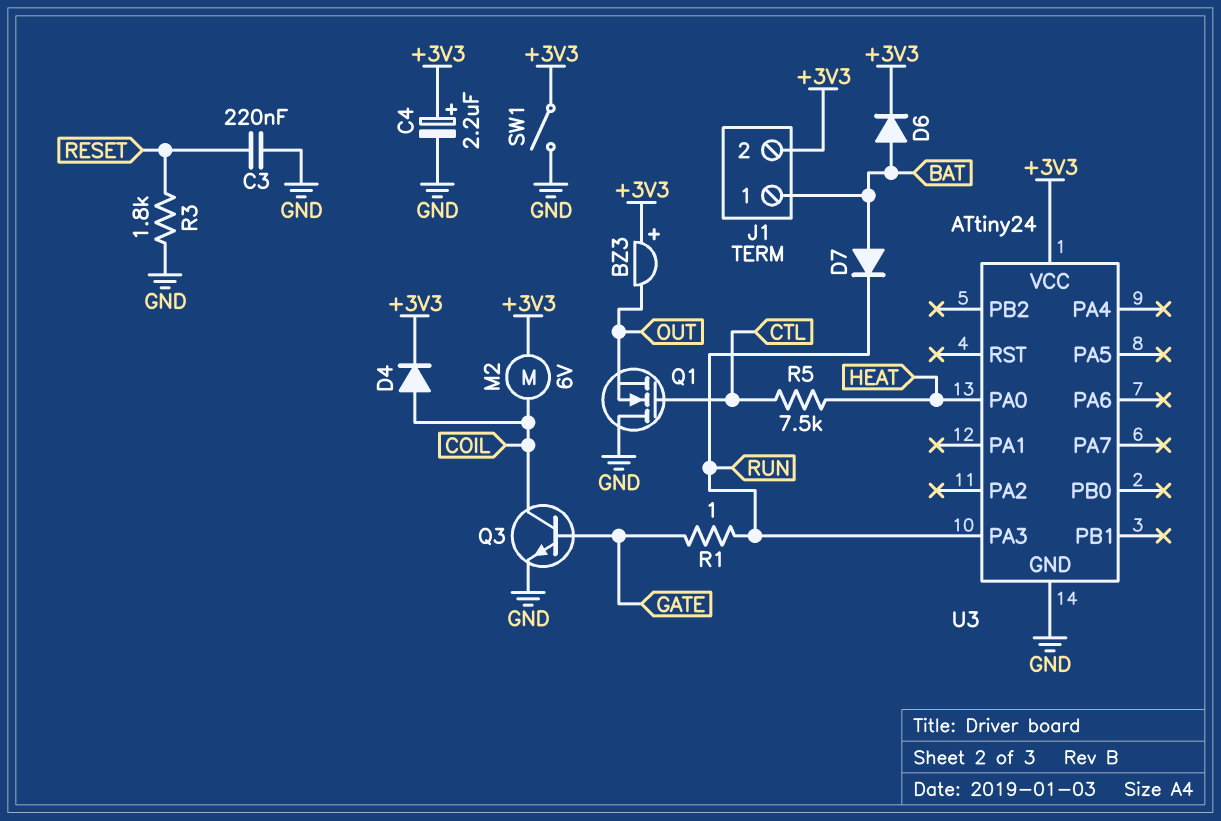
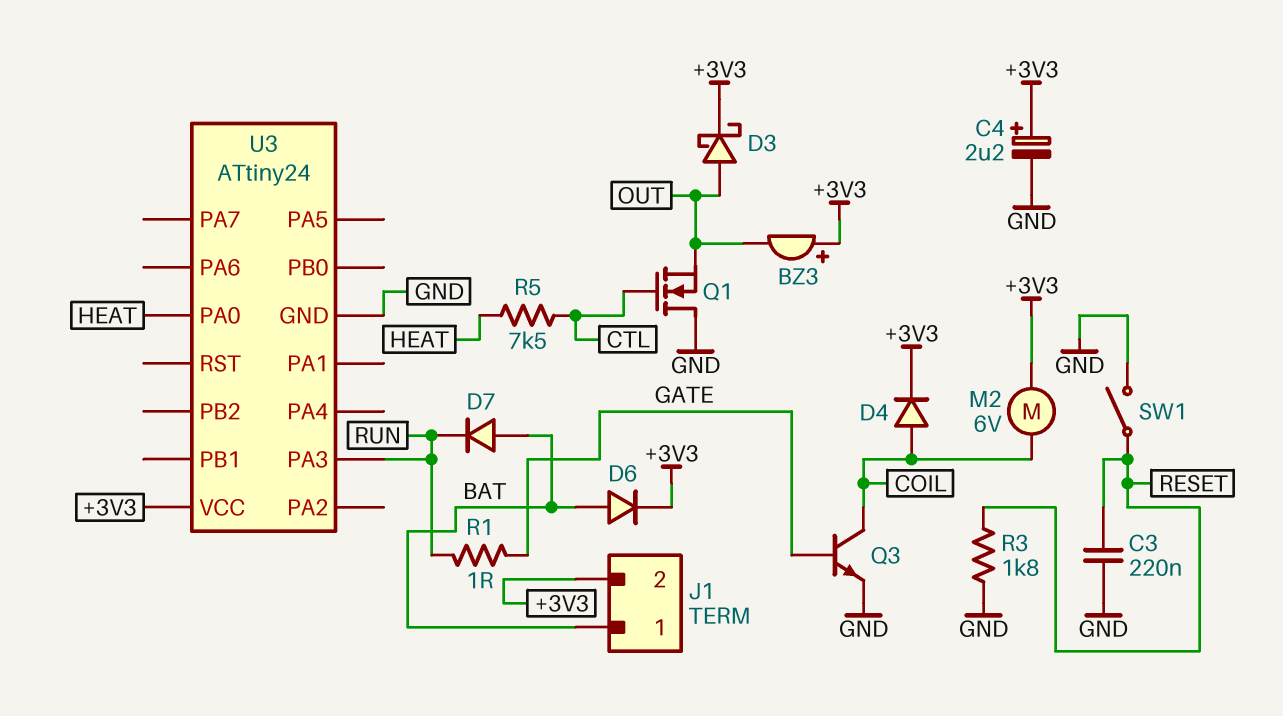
D3: none -> schottky (A OUT, K +3V3)
SW1: switch (+3V3, GND) -> switch (GND, RESET)

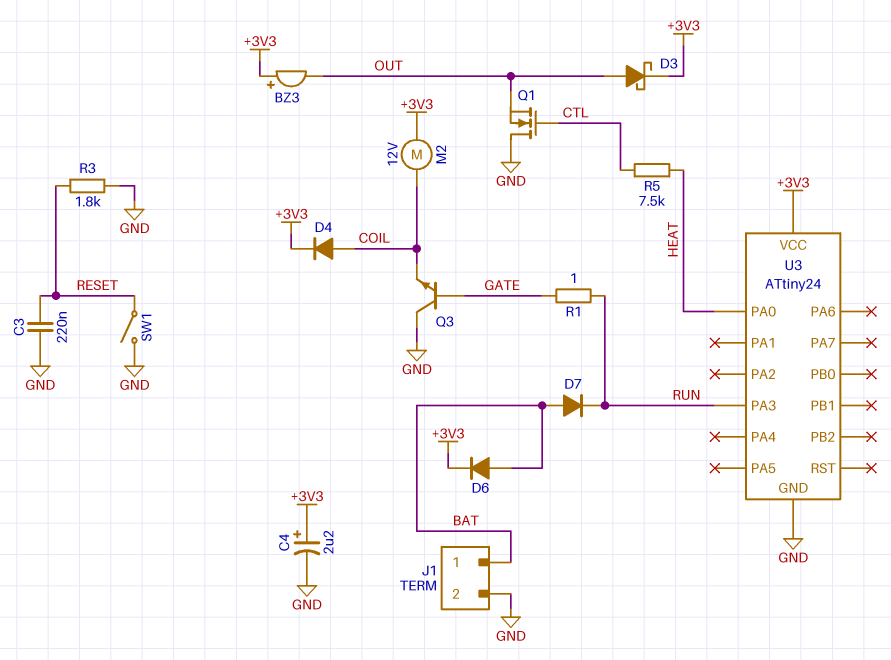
J1 pin 2: +3V3 -> GND
M2: motor 6V (+3V3, COIL) -> motor 12V (+3V3, COIL)
Q3: NPN (B GATE, C COIL, E GND) -> NPN (B GATE, C GND, E COIL)

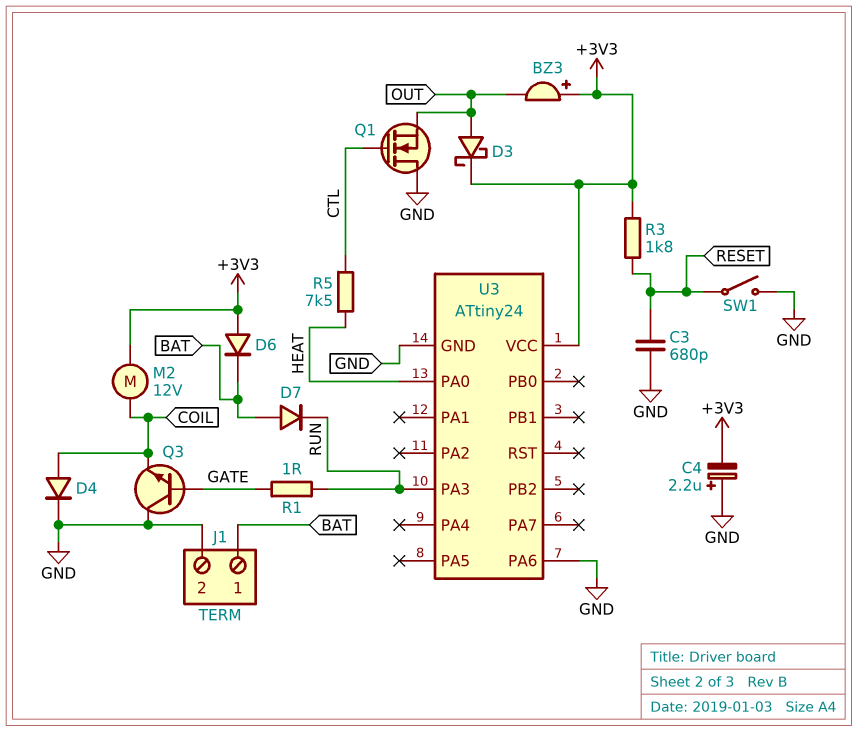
C3: 220nF (GND, RESET) -> 680pF (GND, RESET)
C4: 2.2uF (plus +3V3, minus GND) -> 2.2uF (plus GND, minus +3V3)
D4: diode (A COIL, K +3V3) -> diode (A COIL, K GND)
D6: diode (A BAT, K +3V3) -> diode (A +3V3, K BAT)
R3: 1.8k (GND, RESET) -> 1.8k (+3V3, RESET)
U3 pin PA6: none -> GND

